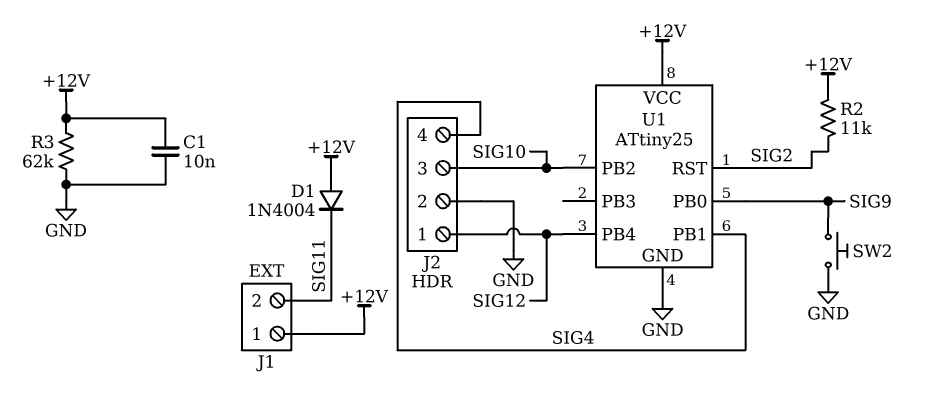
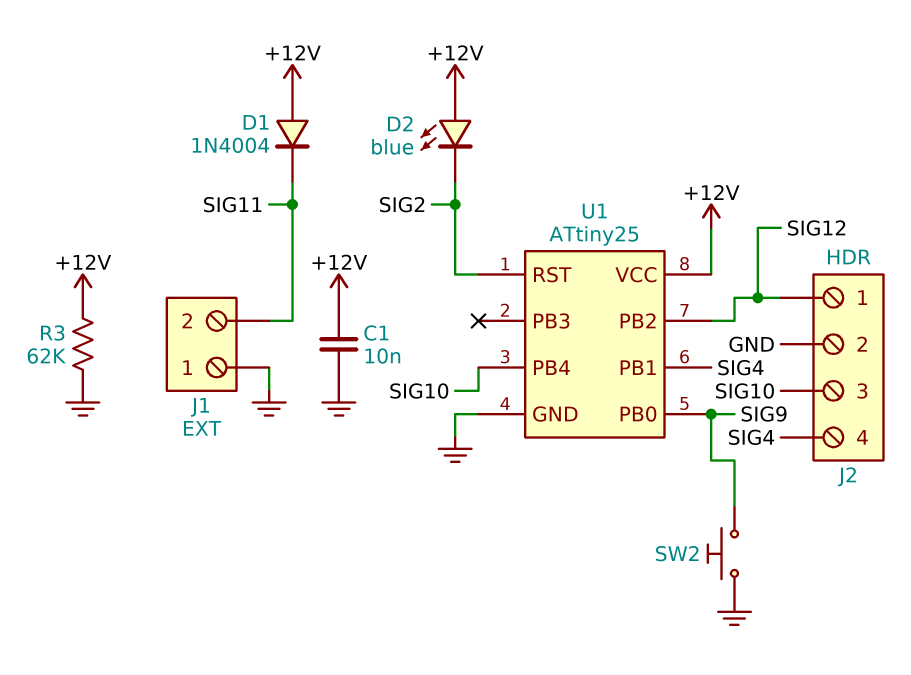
D2: none -> LED blue (A +12V, K SIG2)
J1 pin 1: +12V -> GND
R2: 11k (+12V, SIG2) -> none
U1 pin PB2: SIG10 -> SIG12
U1 pin PB4: SIG12 -> SIG10

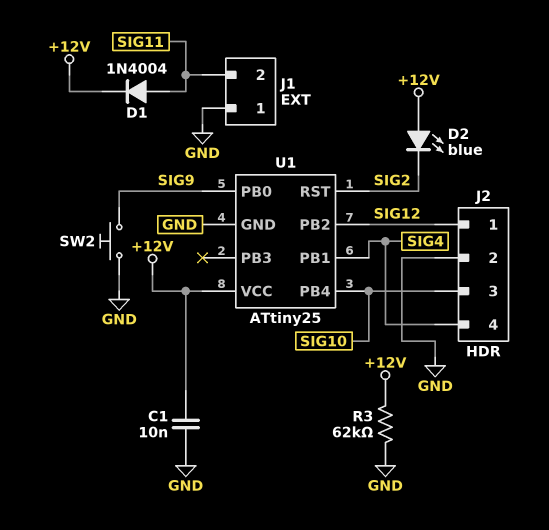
D1: diode 1N4004 (A +12V, K SIG11) -> diode 1N4004 (A SIG11, K +12V)

